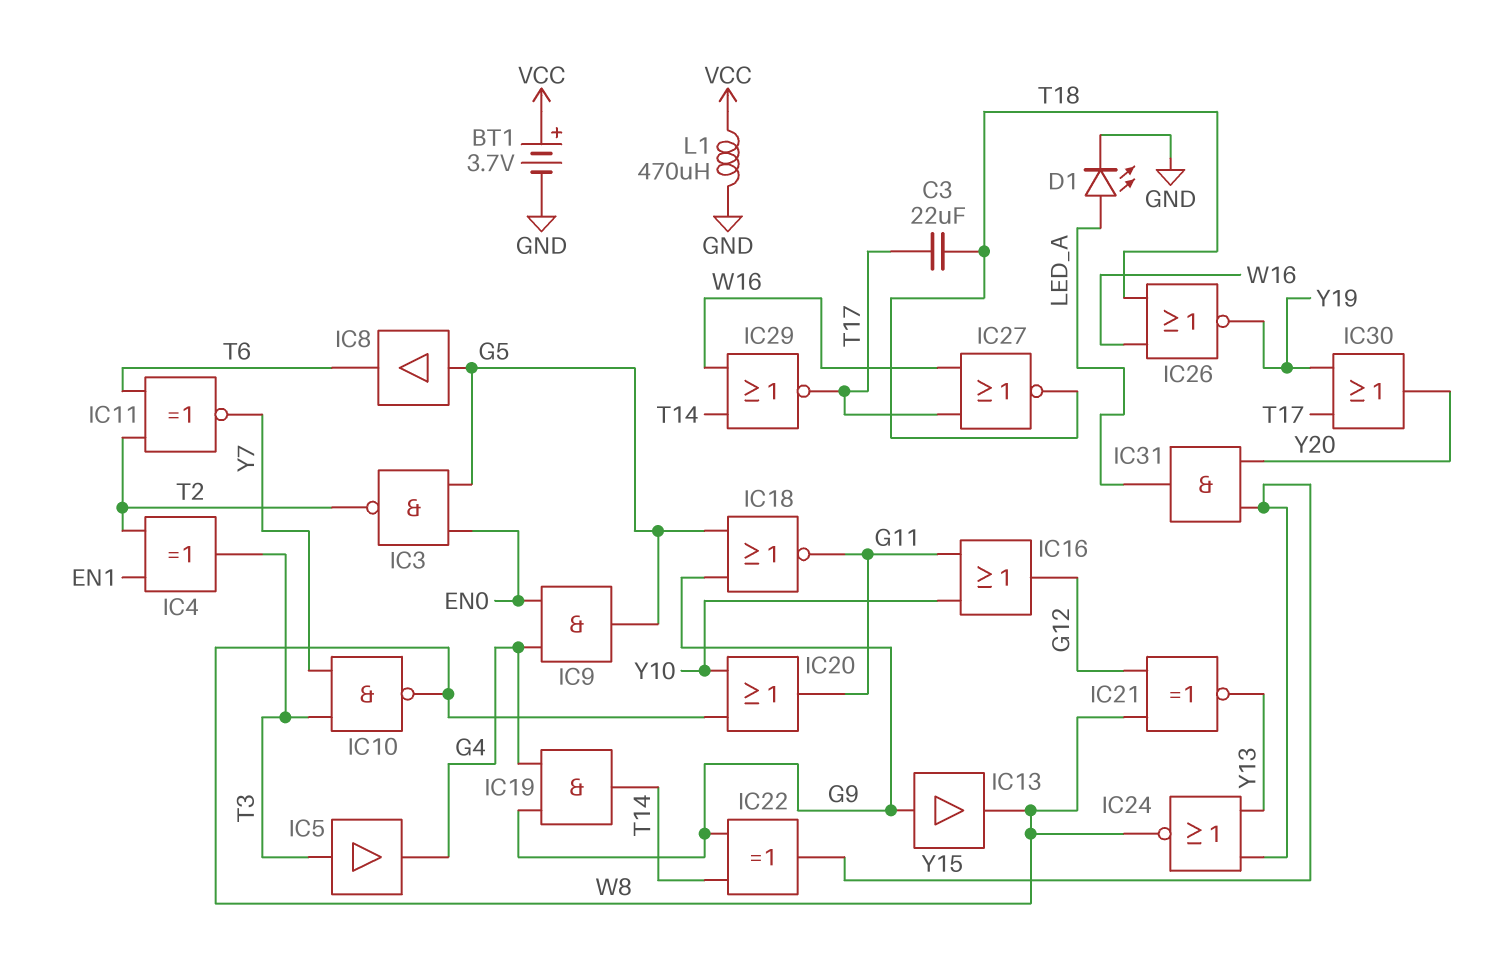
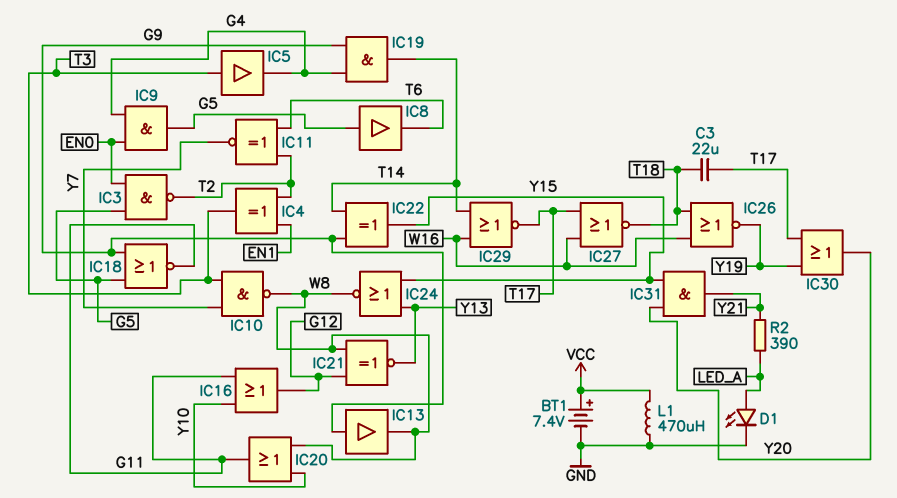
BT1: 3.7V (plus VCC, minus GND) -> 7.4V (plus VCC, minus GND)
IC31: AND (in Y15, in Y20, out LED_A) -> AND (in Y15, in Y20, out Y21)
R2: none -> 390 (LED_A, Y21)

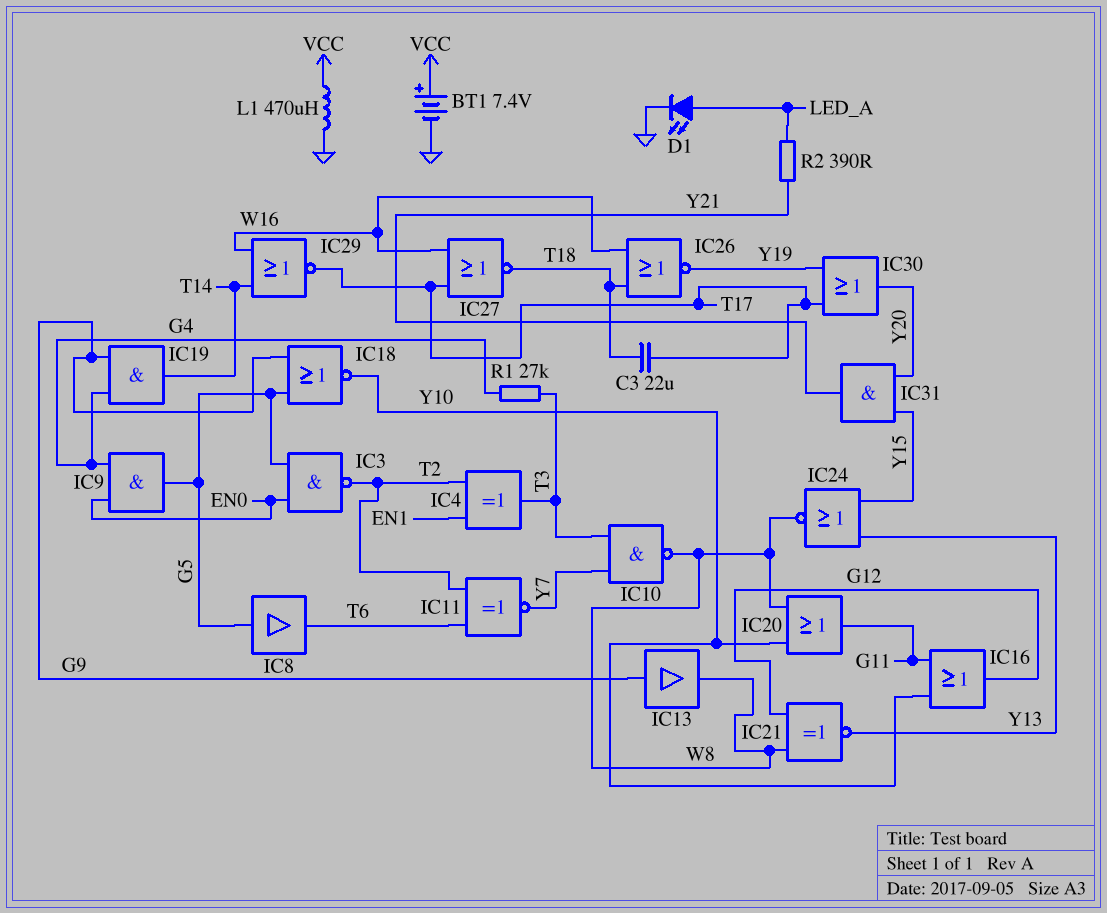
IC5: buffer (in T3, out G4) -> none
IC18: NOR (in G5, in G9, out G11) -> NOR (in G5, in G9, out Y10)
IC22: XOR (in G9, in T14, out Y15) -> none
R1: none -> 27k (G4, T3)

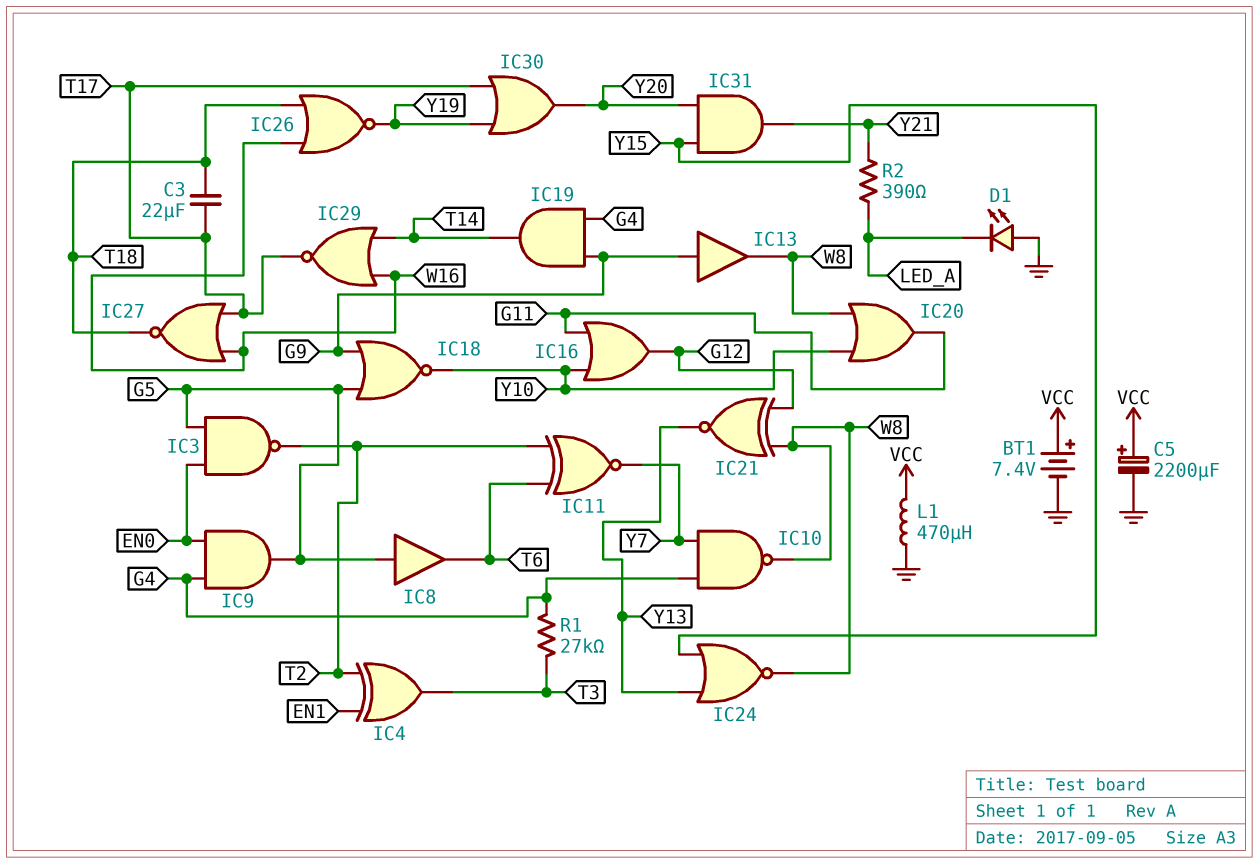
C5: none -> 2200uF (plus VCC, minus GND)
D1: LED (A LED_A, K GND) -> LED (A GND, K LED_A)
IC10: NAND (in T3, in Y7, out W8) -> NAND (in G4, in Y7, out W8)

